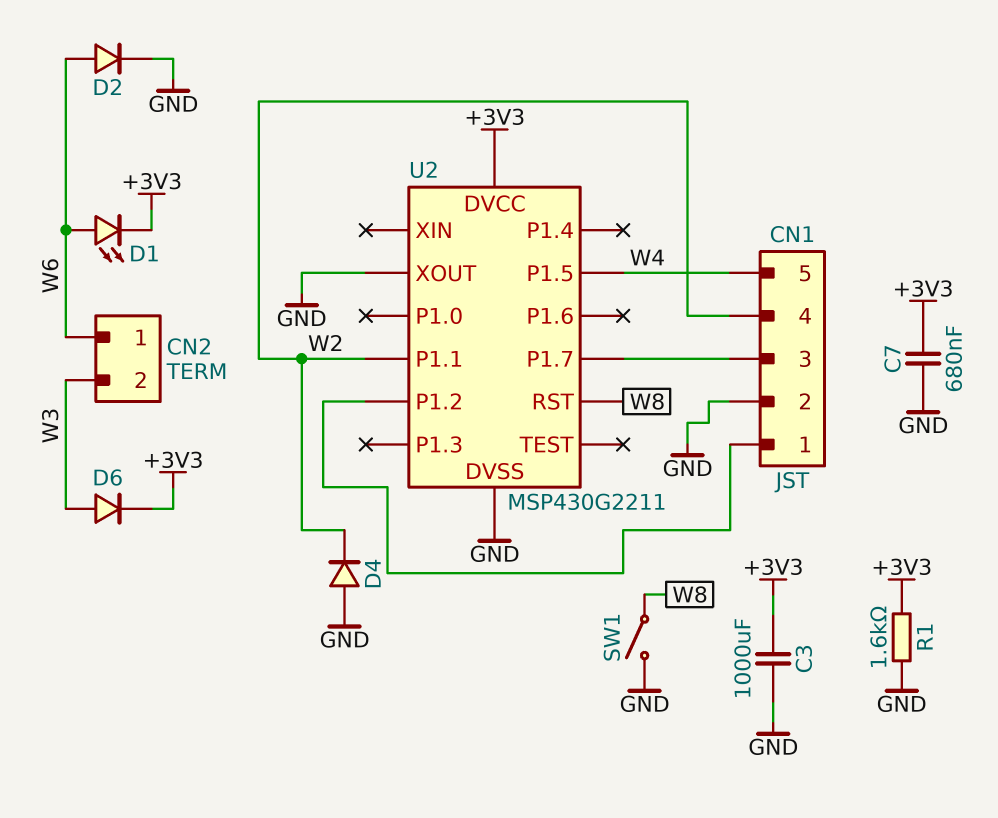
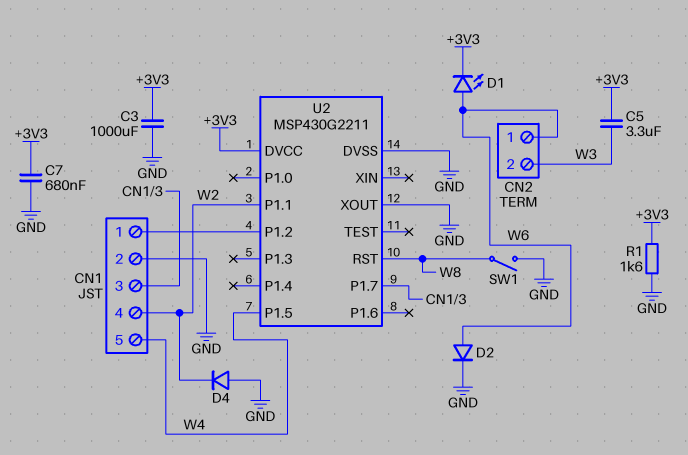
C5: none -> 3.3uF (+3V3, W3)
D6: diode (A W3, K +3V3) -> none

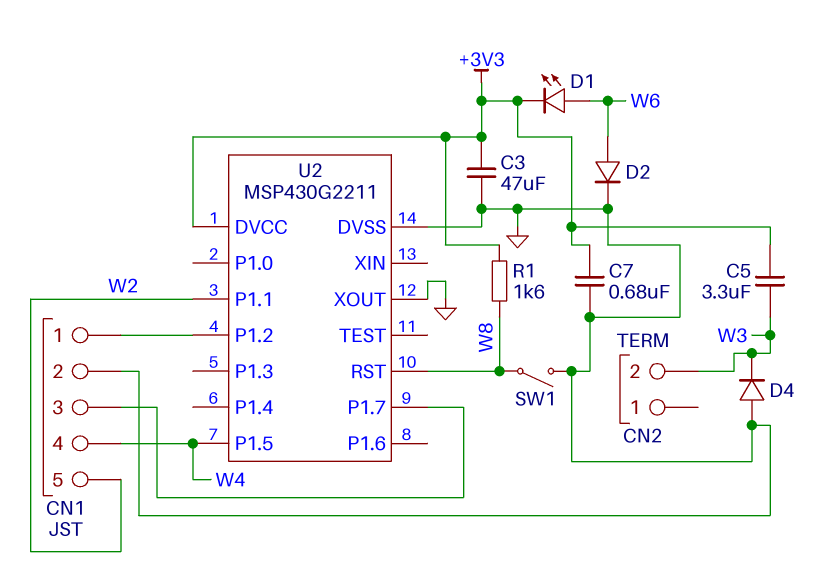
C3: 1000uF (+3V3, GND) -> 47uF (+3V3, GND)
CN1 pin 4: W2 -> W4
CN1 pin 5: W4 -> W2
CN2 pin 1: W6 -> none
D4: diode (A GND, K W2) -> diode (A GND, K W3)
R1: 1.6k (+3V3, GND) -> 1.6k (+3V3, W8)

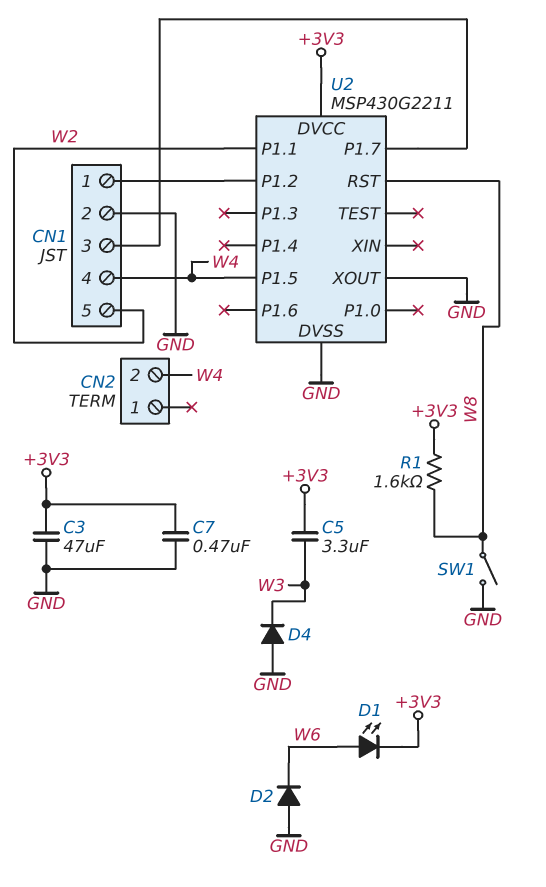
C7: 680nF (+3V3, GND) -> 470nF (+3V3, GND)
CN2 pin 2: W3 -> W4
D2: diode (A W6, K GND) -> diode (A GND, K W6)

